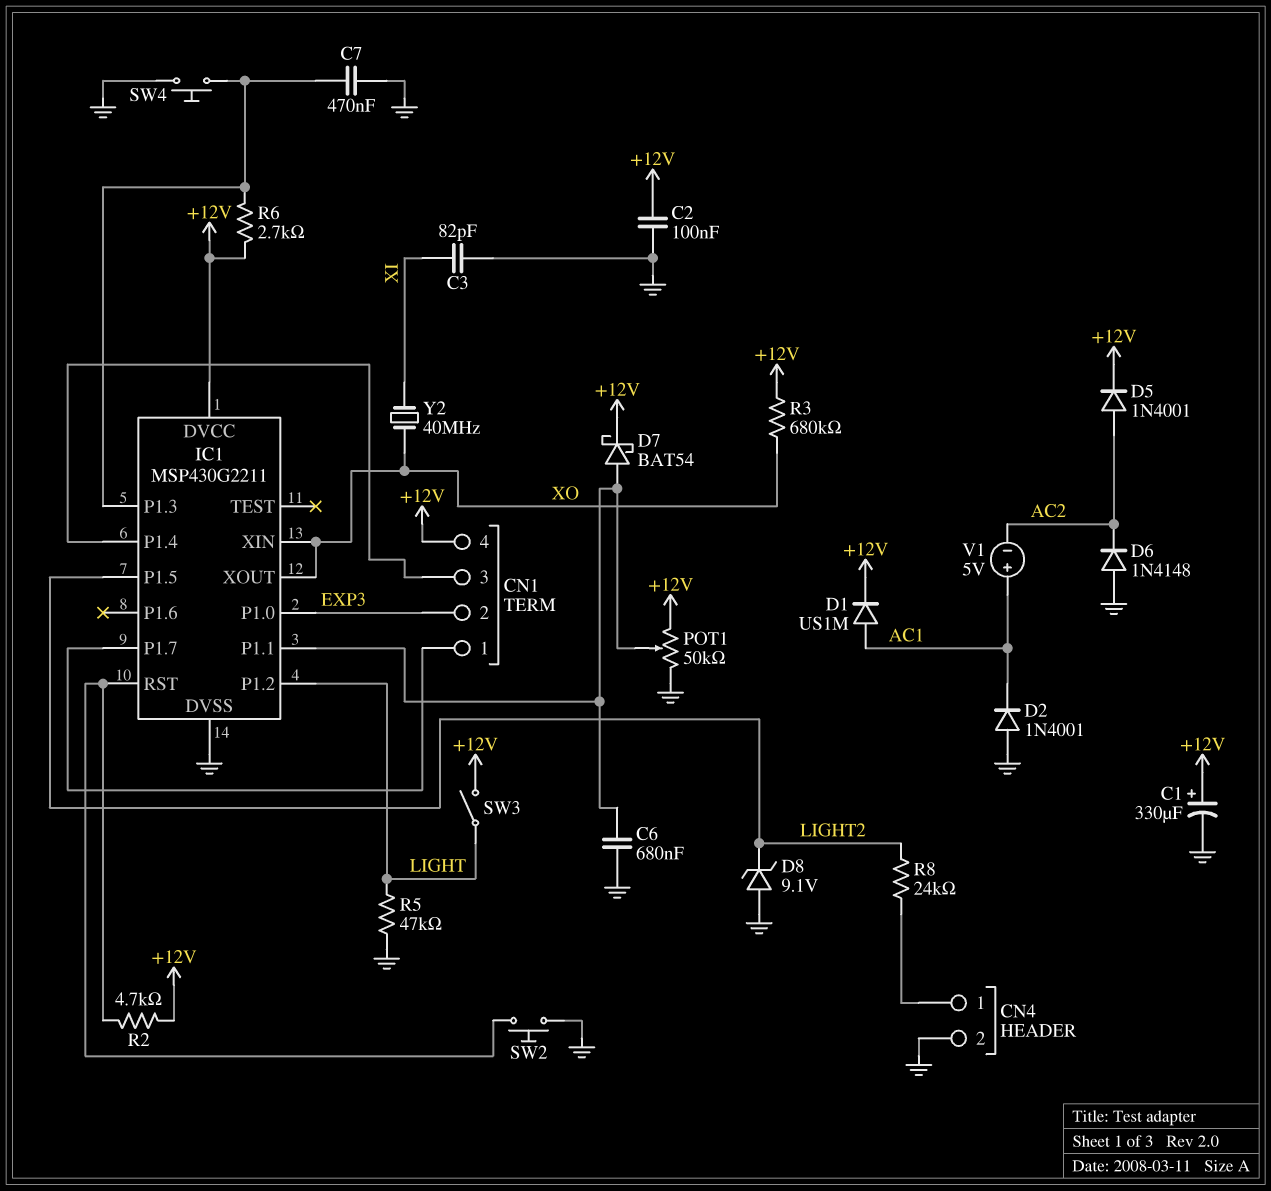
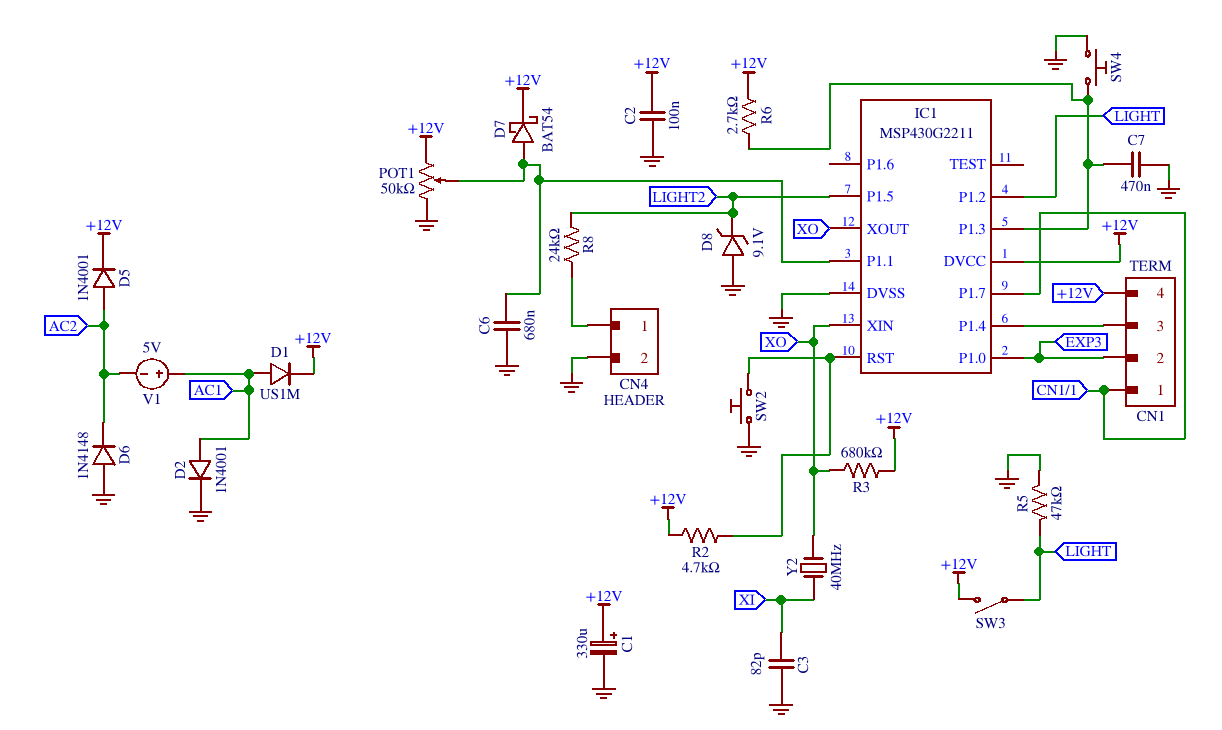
D2: diode 1N4001 (A GND, K AC1) -> diode 1N4001 (A AC1, K GND)

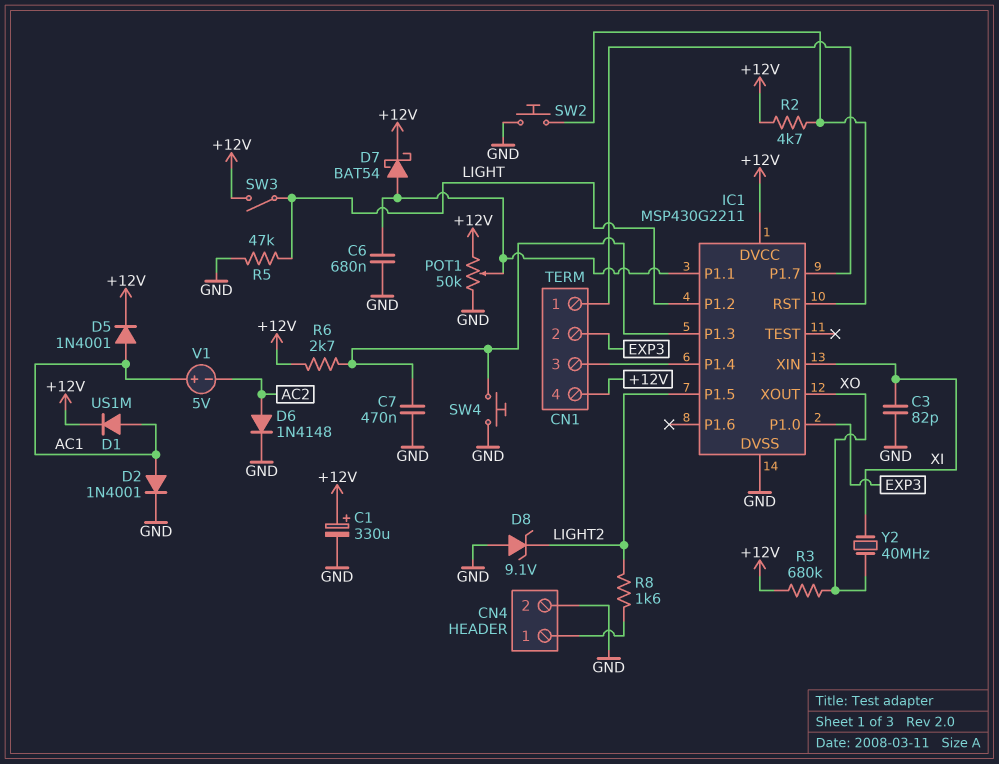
C2: 100nF (+12V, GND) -> none
D5: diode 1N4001 (A AC2, K +12V) -> diode 1N4001 (A AC1, K +12V)
D6: diode 1N4148 (A GND, K AC2) -> diode 1N4148 (A AC2, K GND)
IC1 pin XIN: XO -> XI
R8: 24k (CN4/1, LIGHT2) -> 1.6k (CN4/1, LIGHT2)

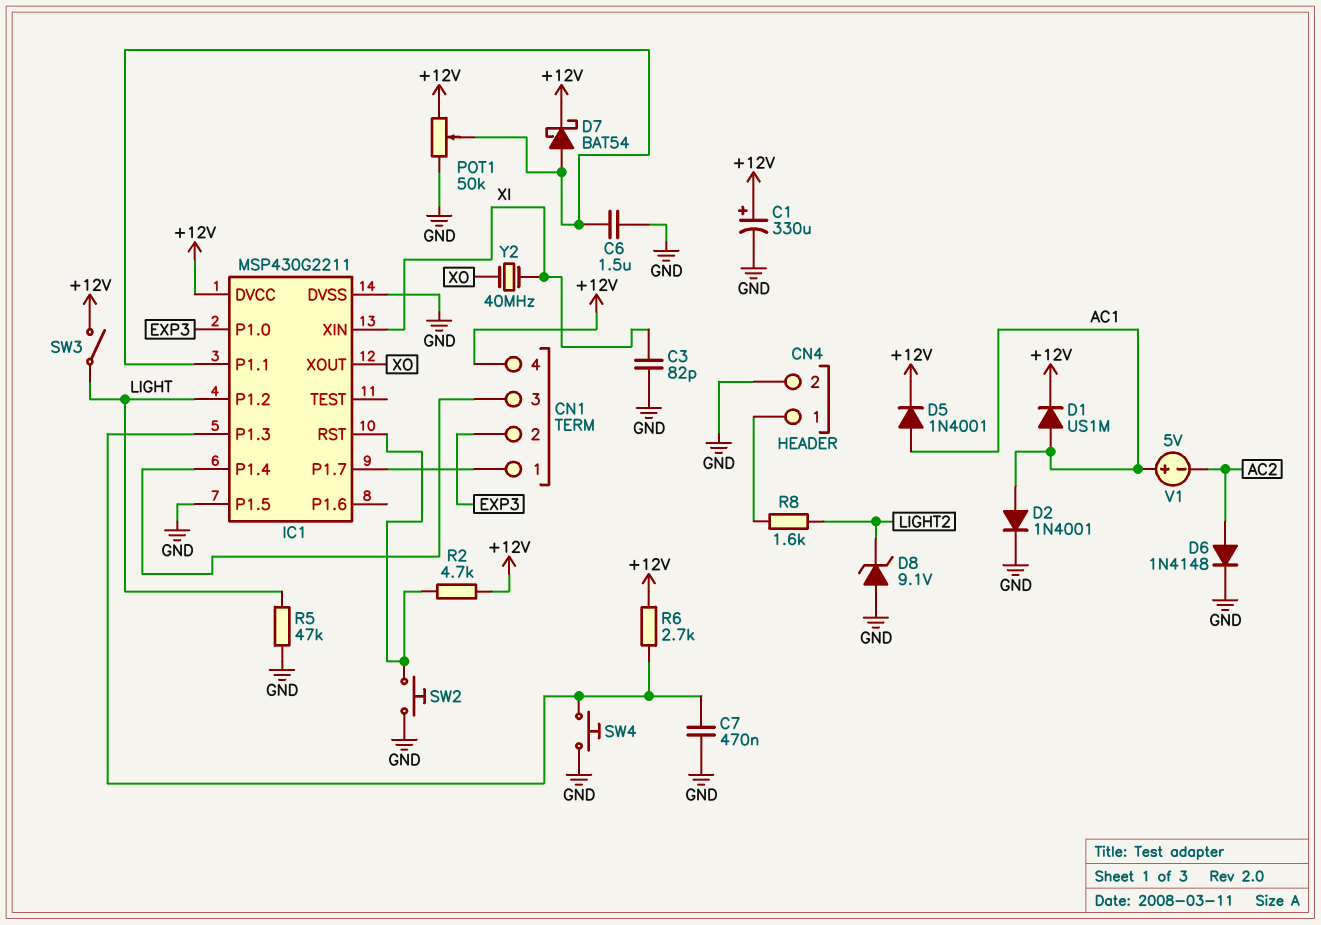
C6: 680nF (GND, IC1/P1.1) -> 1.5uF (GND, IC1/P1.1)
IC1 pin P1.5: LIGHT2 -> GND
R3: 680k (+12V, XO) -> none

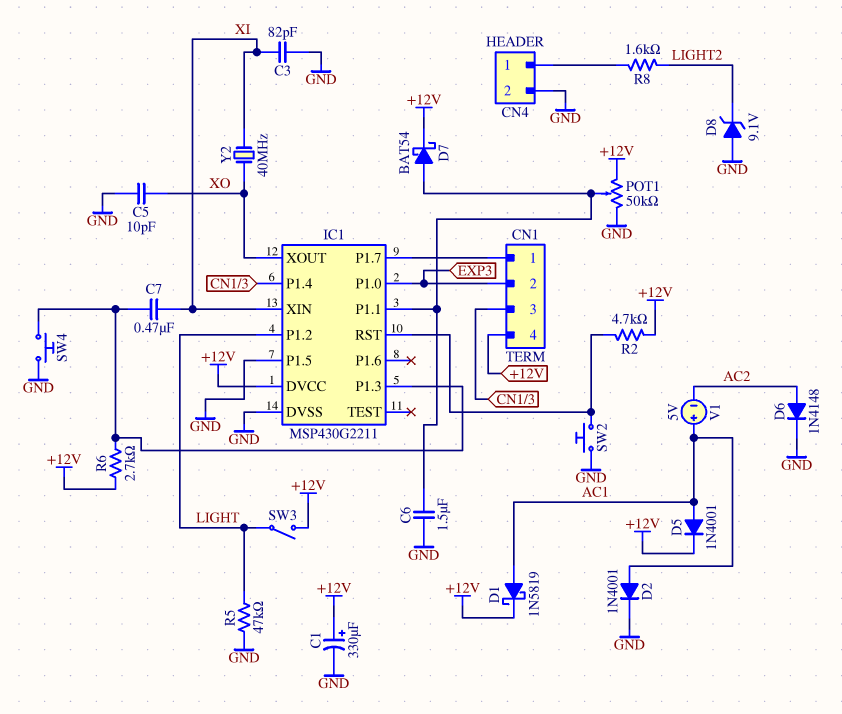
C5: none -> 10pF (GND, XO)
C7: 470nF (GND, IC1/P1.3) -> 470nF (IC1/P1.3, XI)
D1: diode US1M (A AC1, K +12V) -> schottky 1N5819 (A AC1, K +12V)

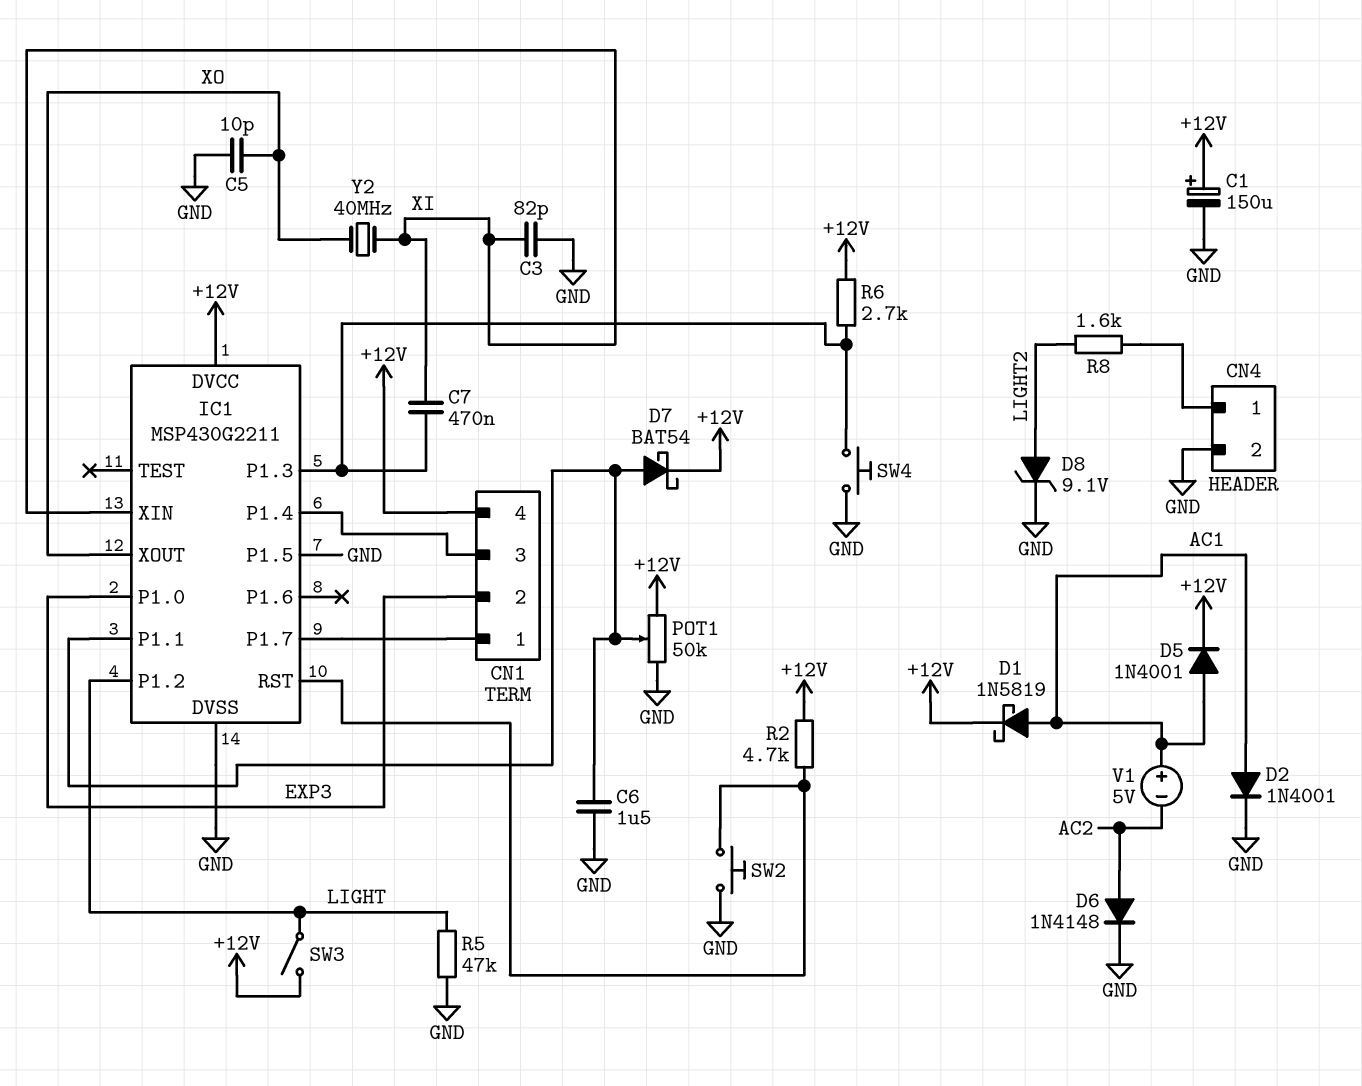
C1: 330uF (plus +12V, minus GND) -> 150uF (plus +12V, minus GND)
D8: zener 9.1V (A GND, K LIGHT2) -> zener 9.1V (A LIGHT2, K GND)

